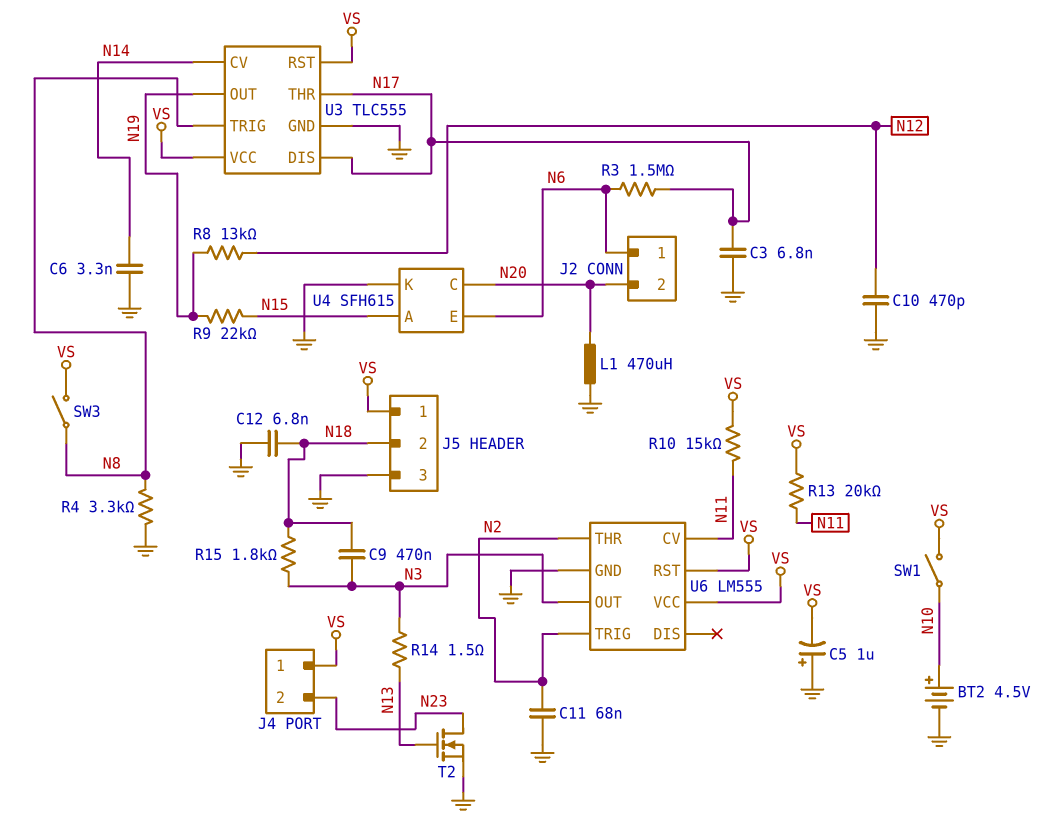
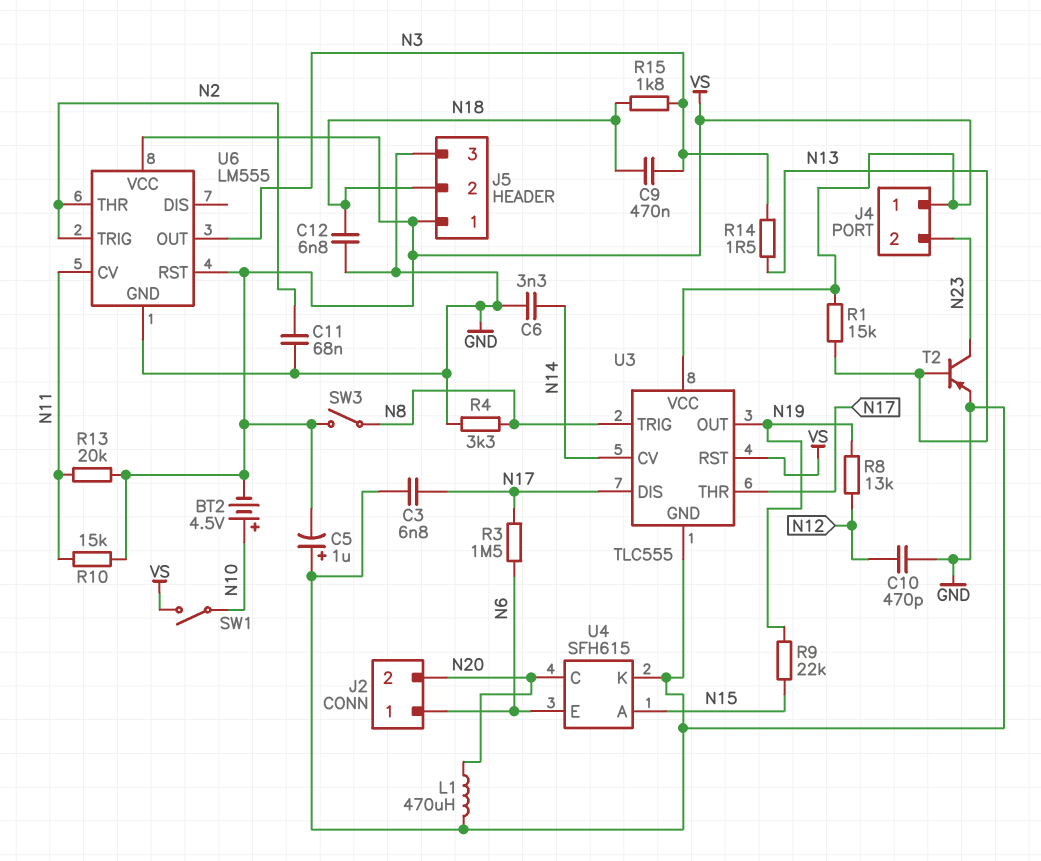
BT2: 4.5V (plus N10, minus GND) -> 4.5V (plus N10, minus VS)
R1: none -> 15k (N13, VS)
T2: NMOS (G N13, D N23, S GND) -> PNP (B N13, C N23, E GND)

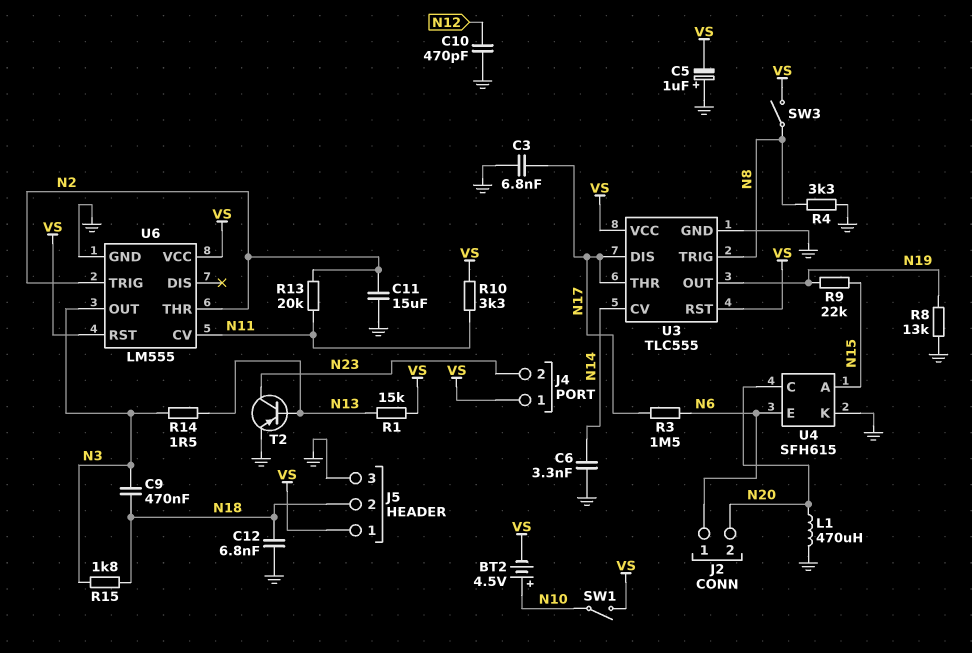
C11: 68nF (GND, N2) -> 15uF (GND, N2)
R8: 13k (N12, N19) -> 13k (GND, N19)
R10: 15k (N11, VS) -> 3.3k (N11, VS)
R13: 20k (N11, VS) -> 20k (N2, N11)

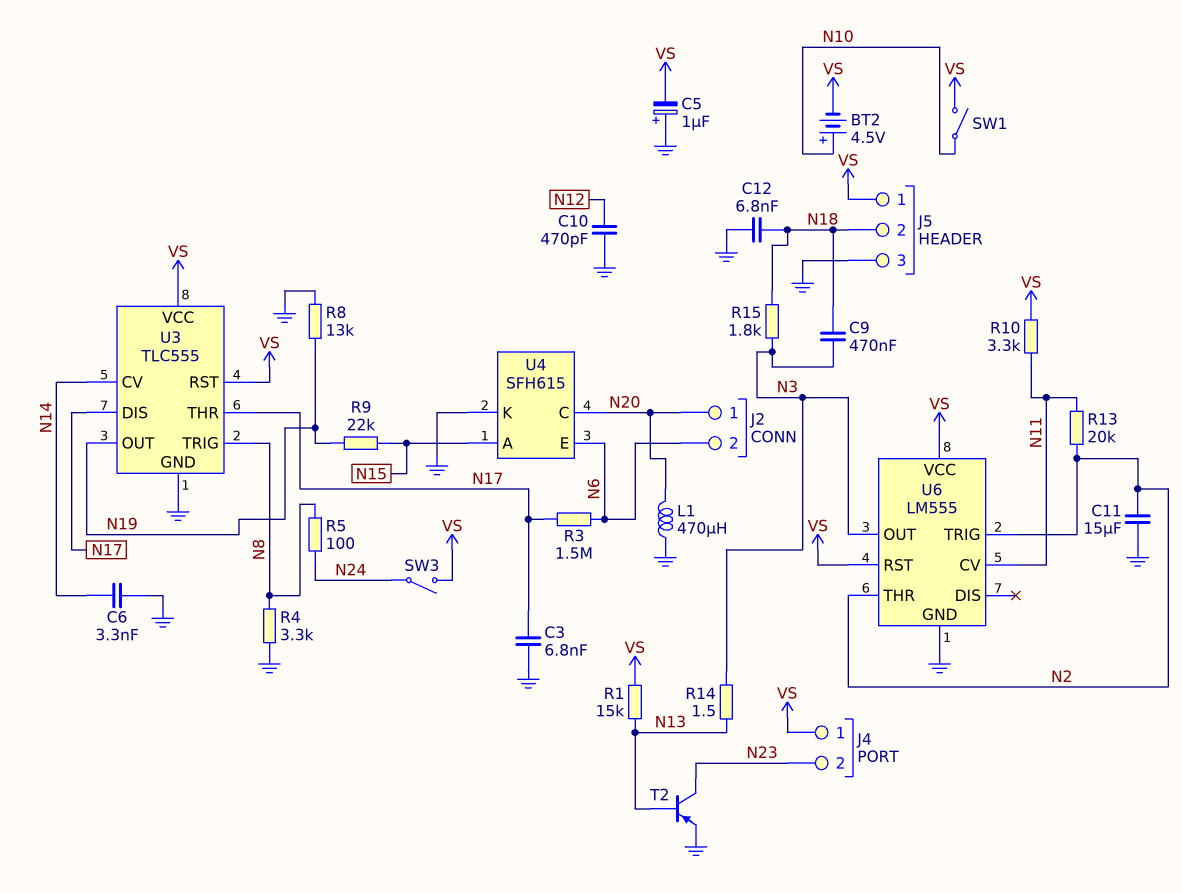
J2 pin 1: N6 -> N20
J2 pin 2: N20 -> N6
R5: none -> 100 (N8, N24)
SW3: switch (N8, VS) -> switch (N24, VS)

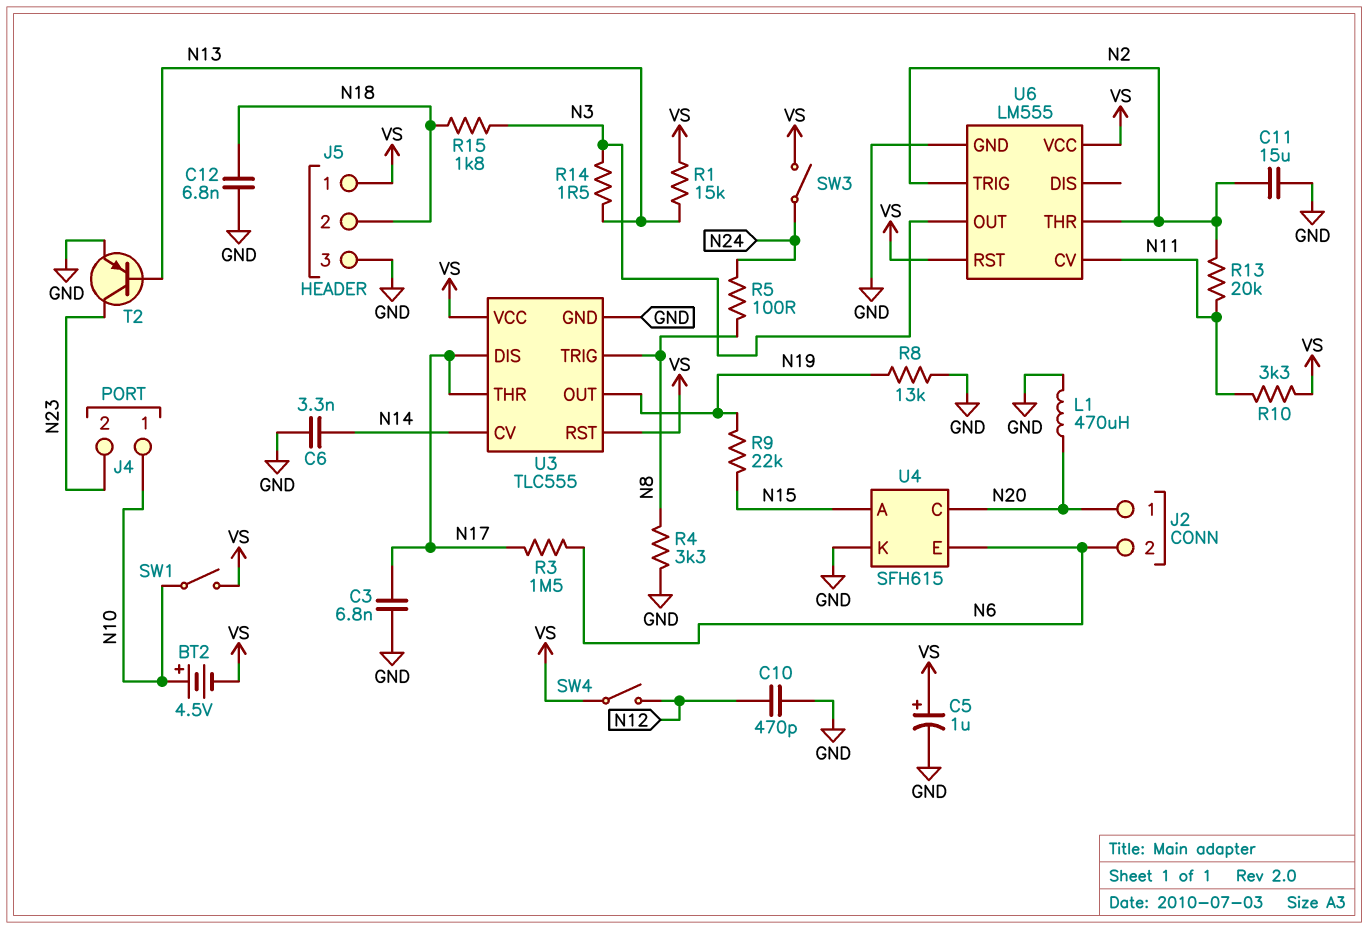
C5: 1uF (plus GND, minus VS) -> 1uF (plus VS, minus GND)
C9: 470nF (N3, N18) -> none
J4 pin 1: VS -> N10
SW4: none -> switch (N12, VS)

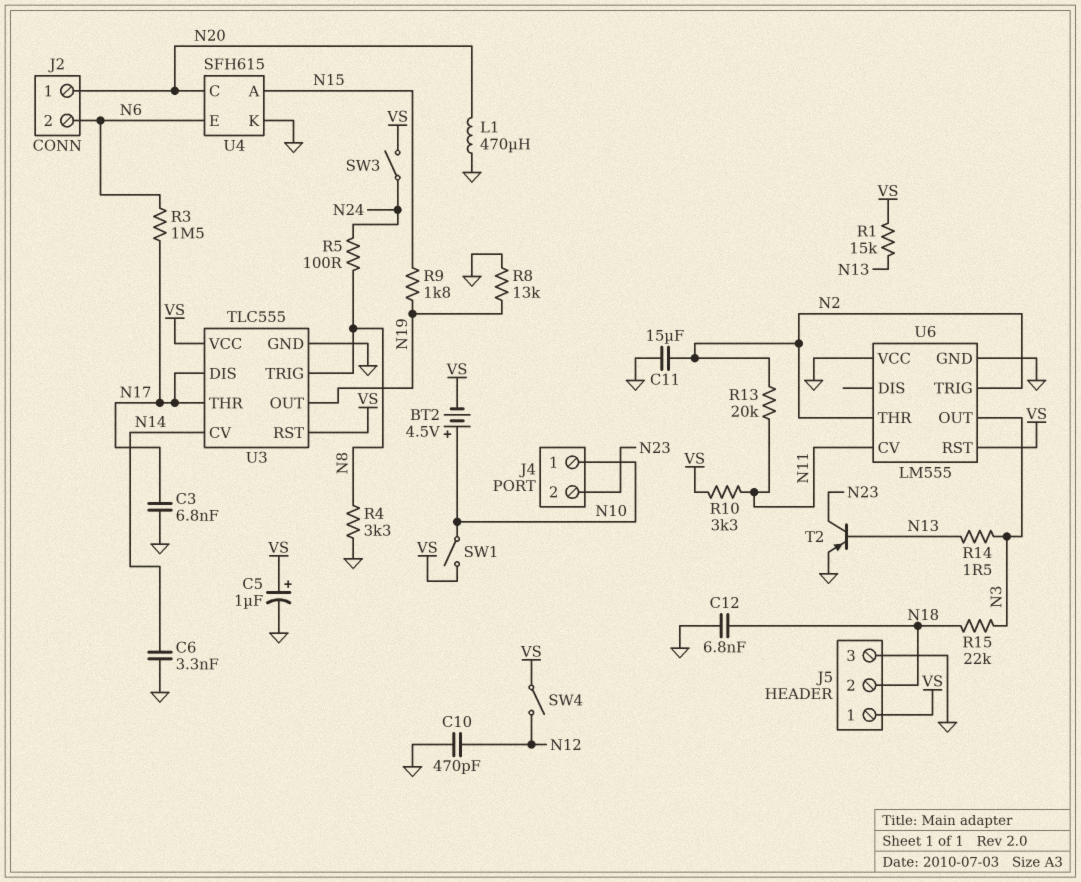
R9: 22k (N15, N19) -> 1.8k (N15, N19)
R15: 1.8k (N3, N18) -> 22k (N3, N18)
U6 pin VCC: VS -> GND

